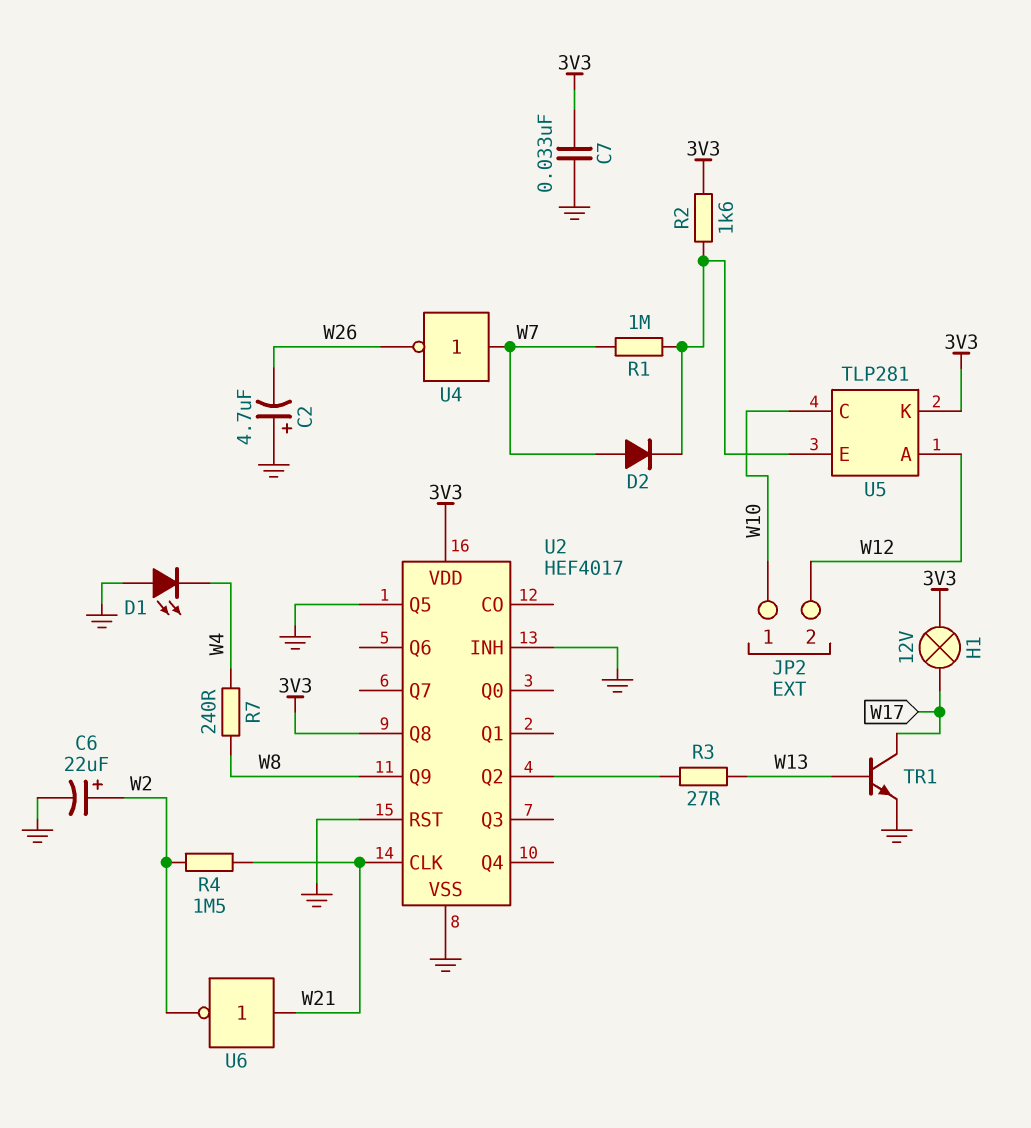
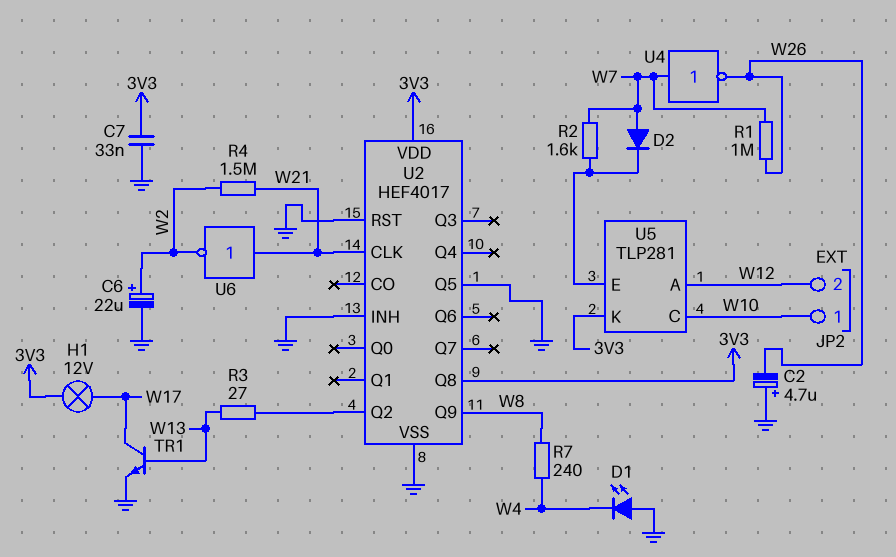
R1: 1M (U5/E, W7) -> 1M (W7, W26)
R2: 1.6k (3V3, U5/E) -> 1.6k (U5/E, W7)

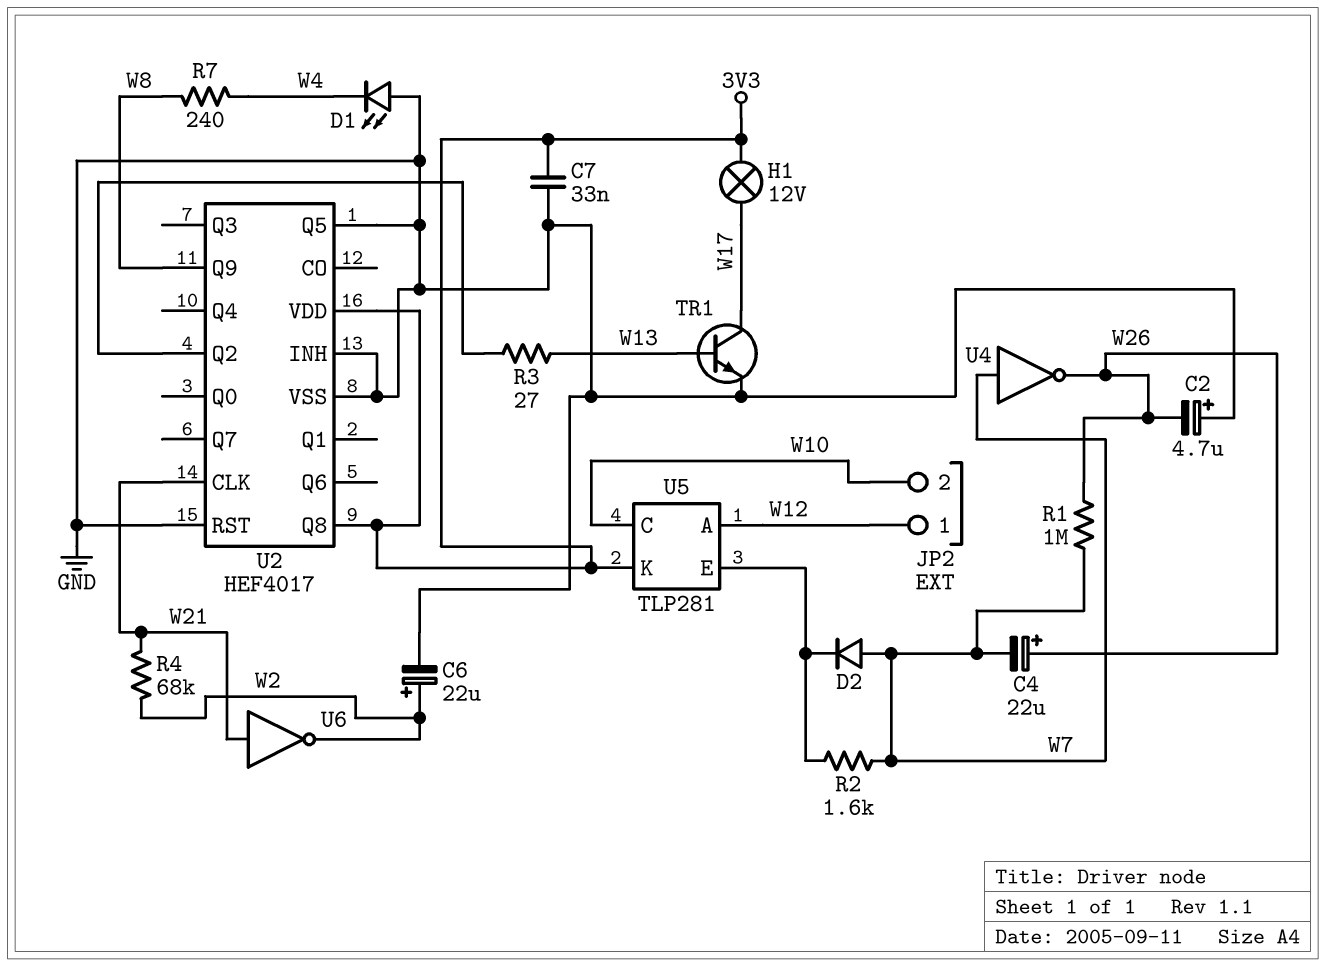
C4: none -> 22uF (plus W26, minus W7)
JP2 pin 1: W10 -> W12
JP2 pin 2: W12 -> W10
R4: 1.5M (W2, W21) -> 68k (W2, W21)

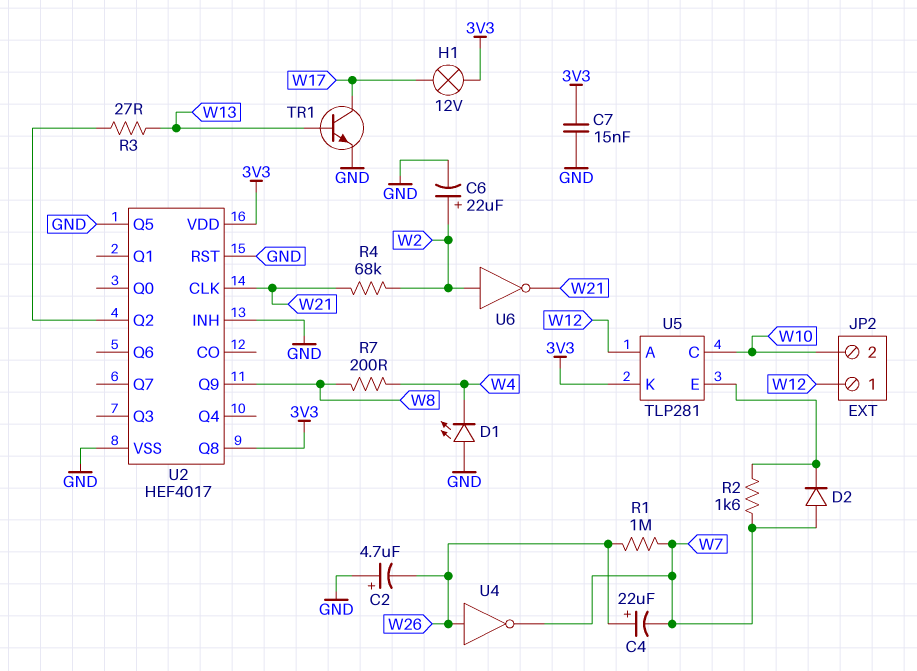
C7: 33nF (3V3, GND) -> 15nF (3V3, GND)
R7: 240 (W4, W8) -> 200 (W4, W8)
U4: NOT (in W7, out W26) -> NOT (in W26, out W7)
U6: NOT (in W21, out W2) -> NOT (in W2, out W21)

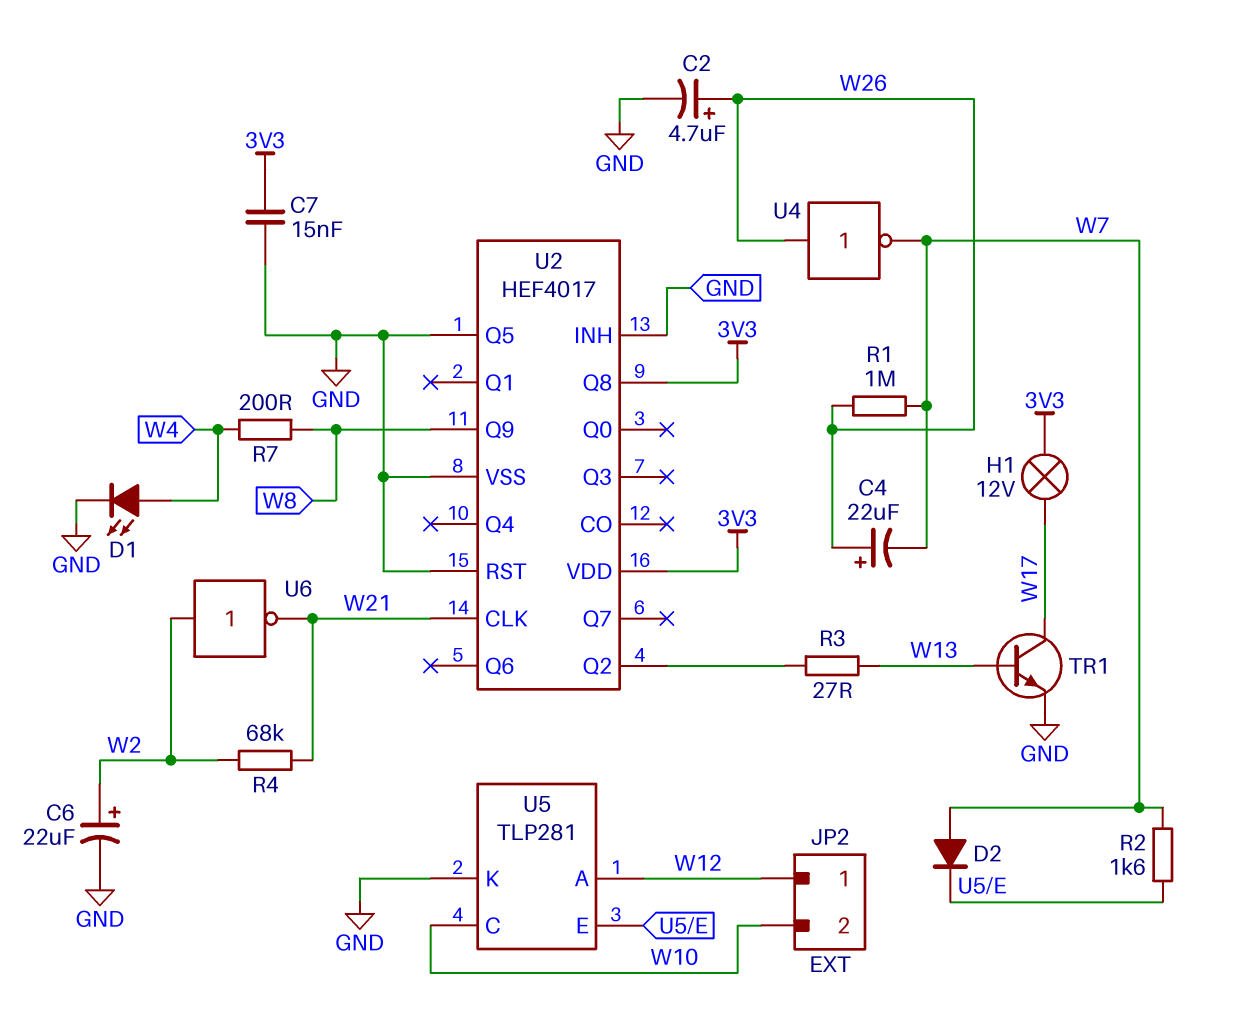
C2: 4.7uF (plus GND, minus W26) -> 4.7uF (plus W26, minus GND)
D1: LED (A GND, K W4) -> LED (A W4, K GND)
U5 pin K: 3V3 -> GND

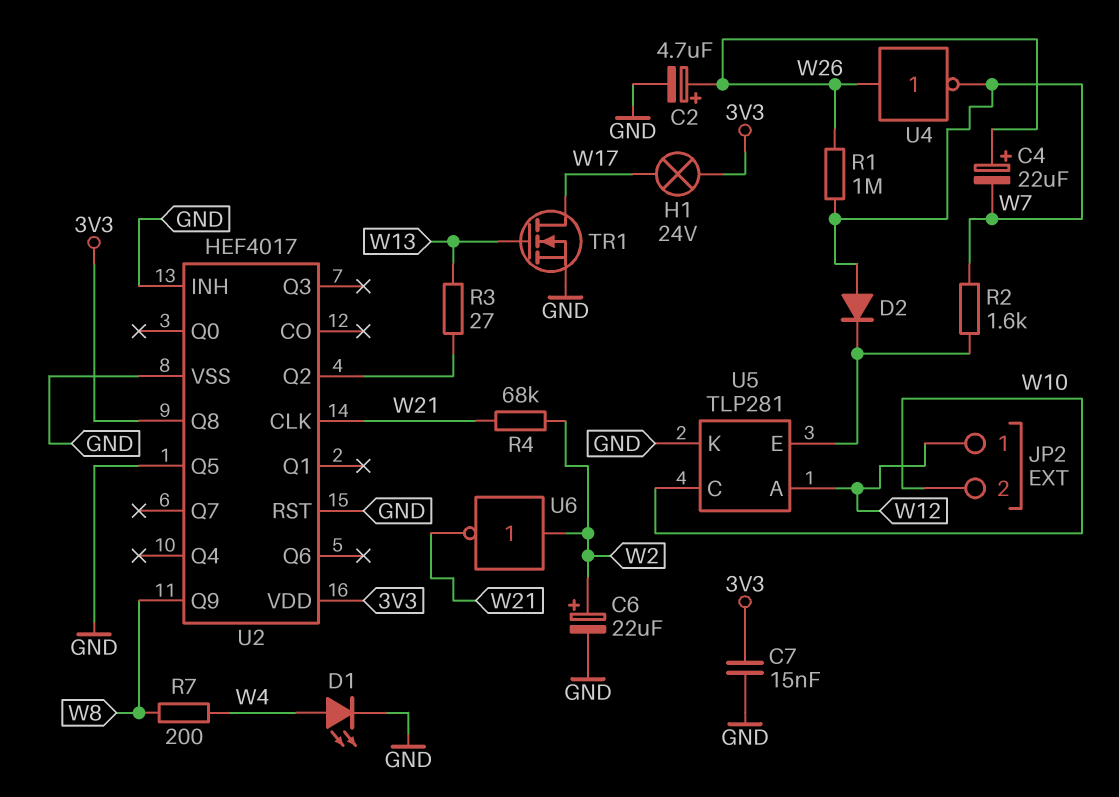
H1: lamp 12V (3V3, W17) -> lamp 24V (3V3, W17)
TR1: NPN (B W13, C W17, E GND) -> NMOS (G W13, D W17, S GND)

